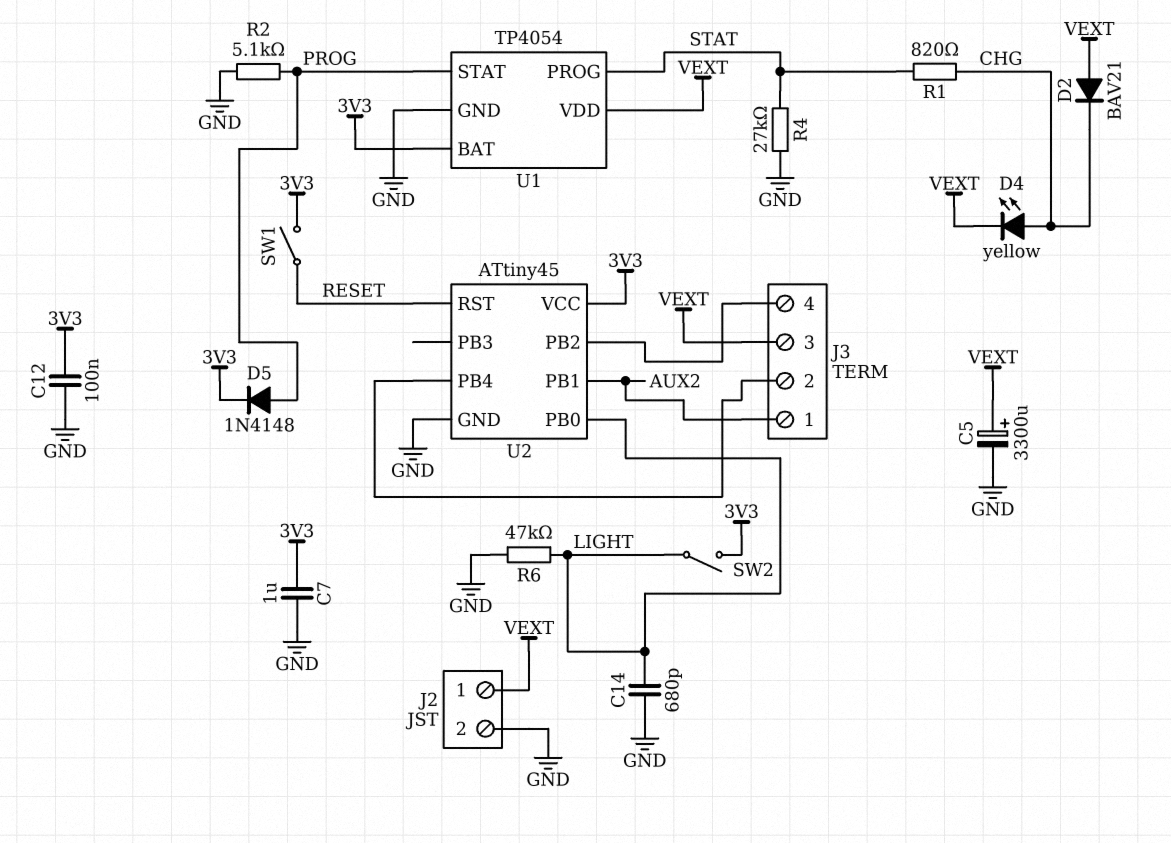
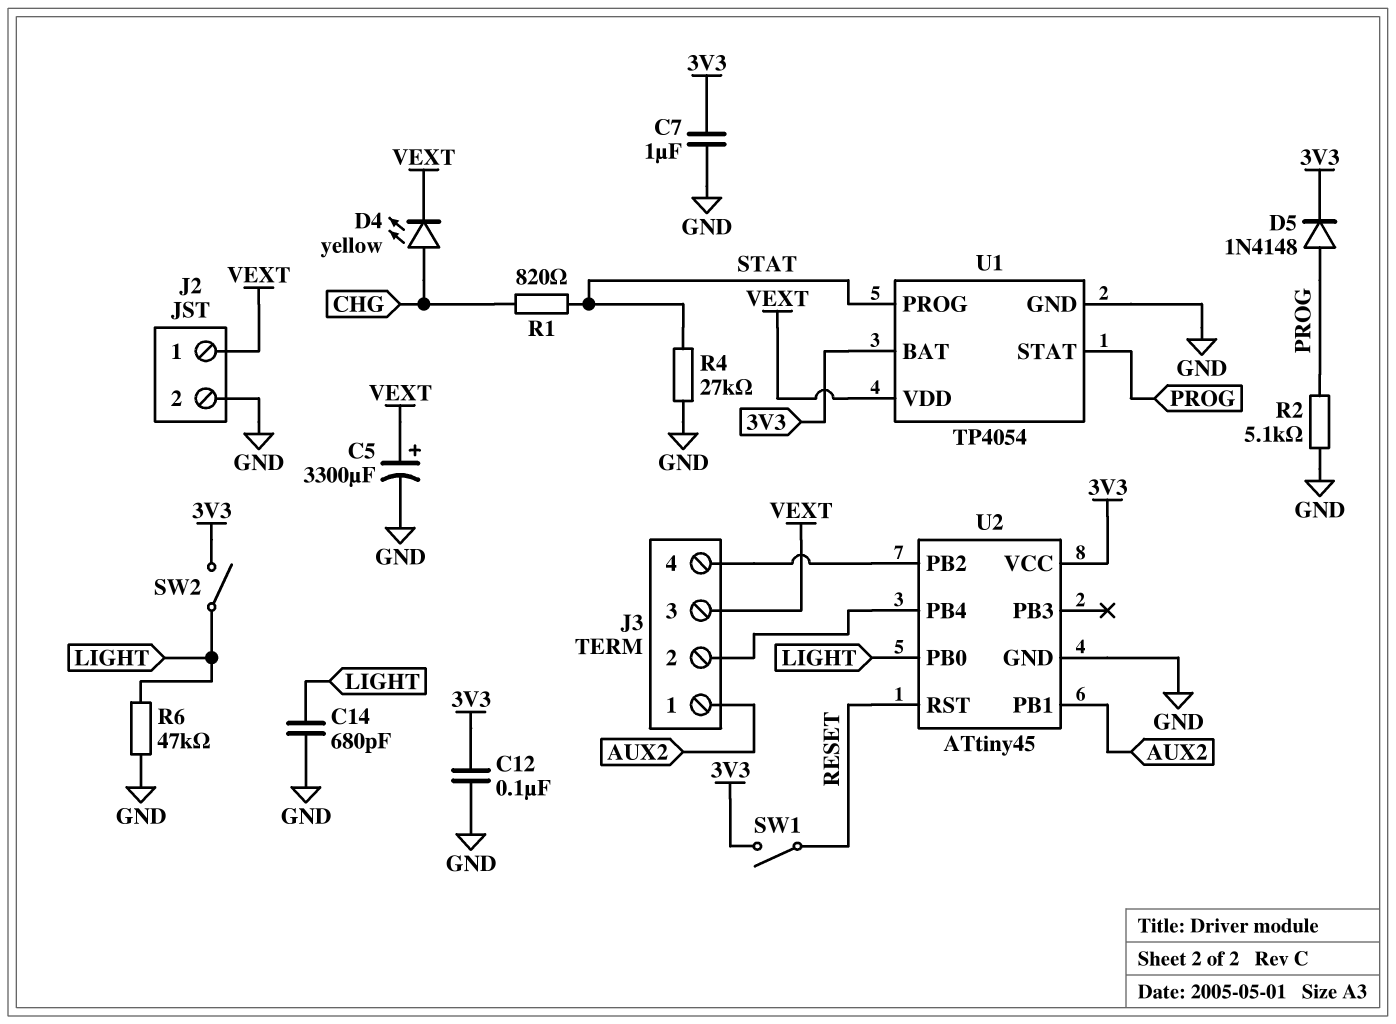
D2: diode BAV21 (A VEXT, K CHG) -> none

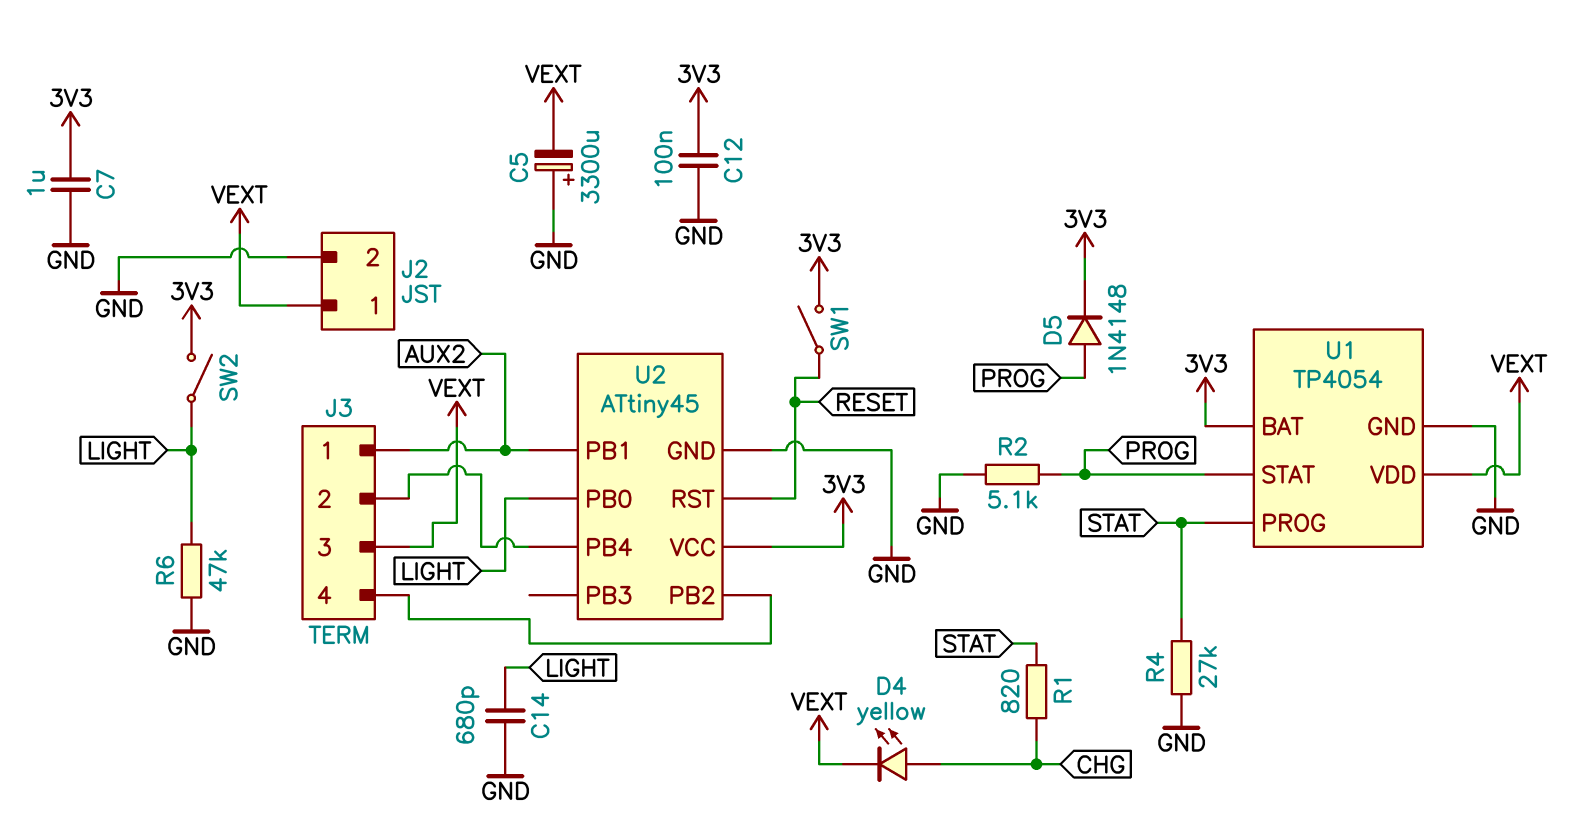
C5: 3300uF (plus VEXT, minus GND) -> 3300uF (plus GND, minus VEXT)

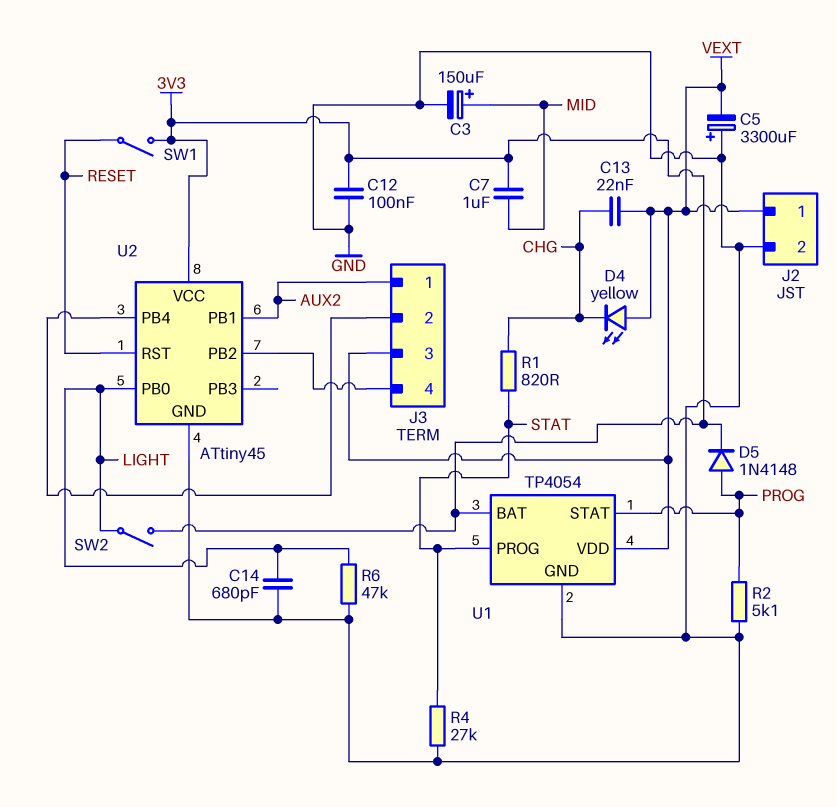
C3: none -> 150uF (plus MID, minus GND)
C7: 1uF (3V3, GND) -> 1uF (3V3, MID)
C13: none -> 22nF (CHG, VEXT)
D4: LED yellow (A CHG, K VEXT) -> LED yellow (A VEXT, K CHG)

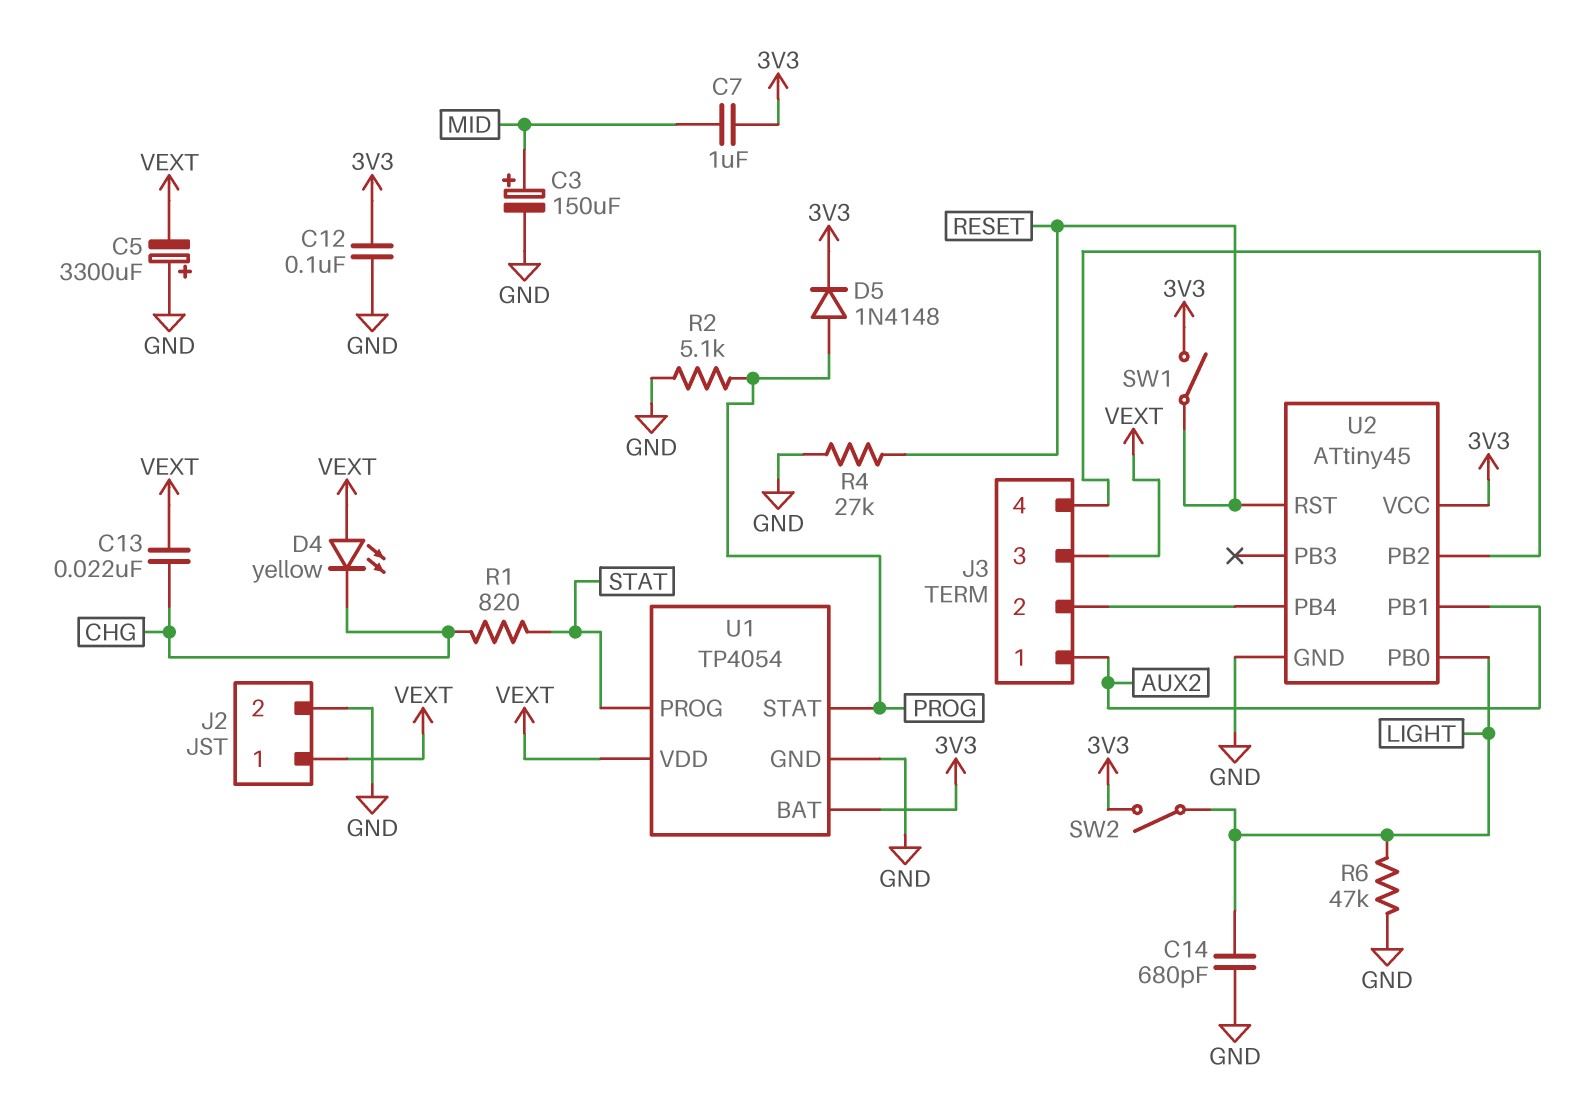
R4: 27k (GND, STAT) -> 27k (GND, RESET)

